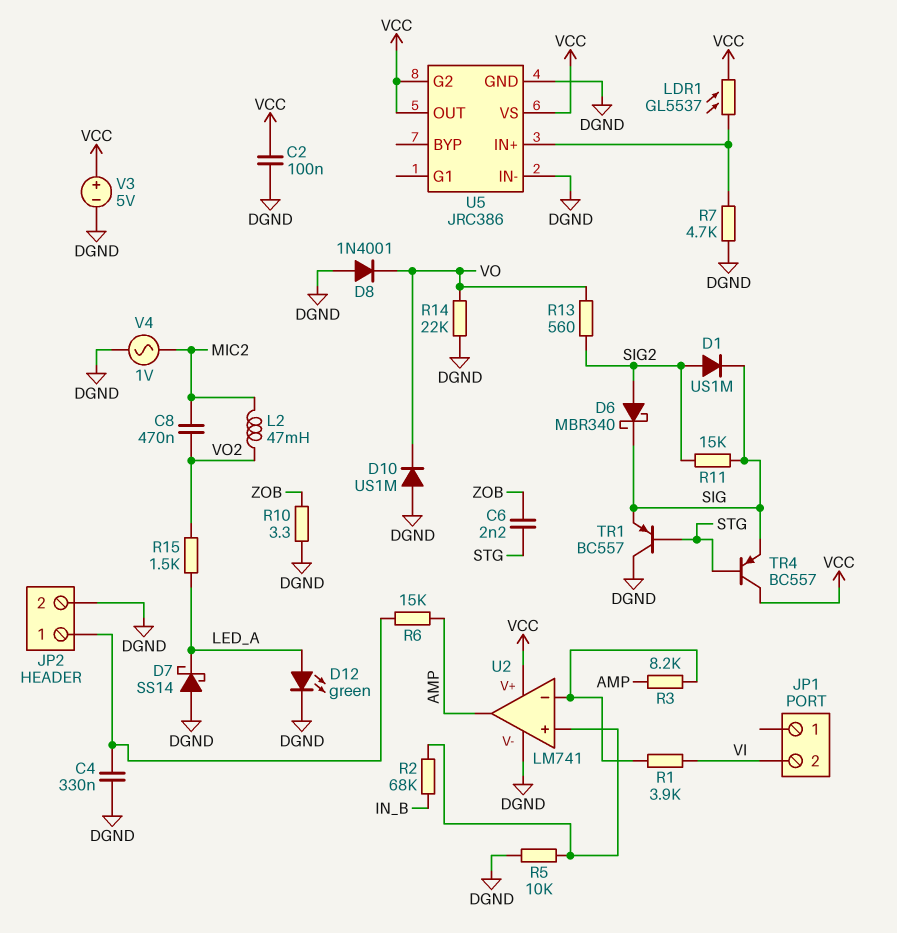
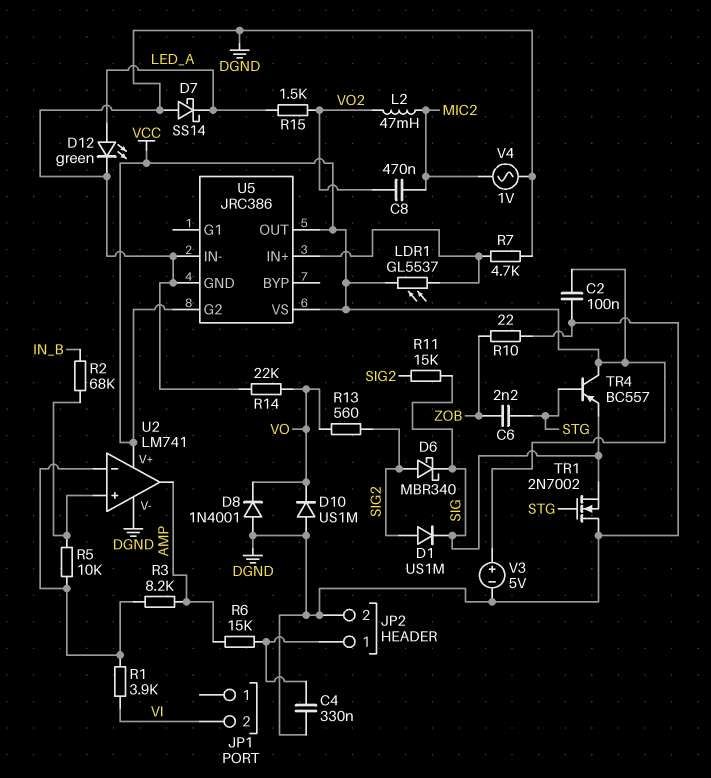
R5: 10k (DGND, U2/in+) -> 10k (U2/in+, U2/in-)
R10: 3.3 (DGND, ZOB) -> 22 (DGND, ZOB)
TR1: PNP BC557 (B STG, C DGND, E SIG) -> NMOS 2N7002 (G STG, D DGND, S SIG)

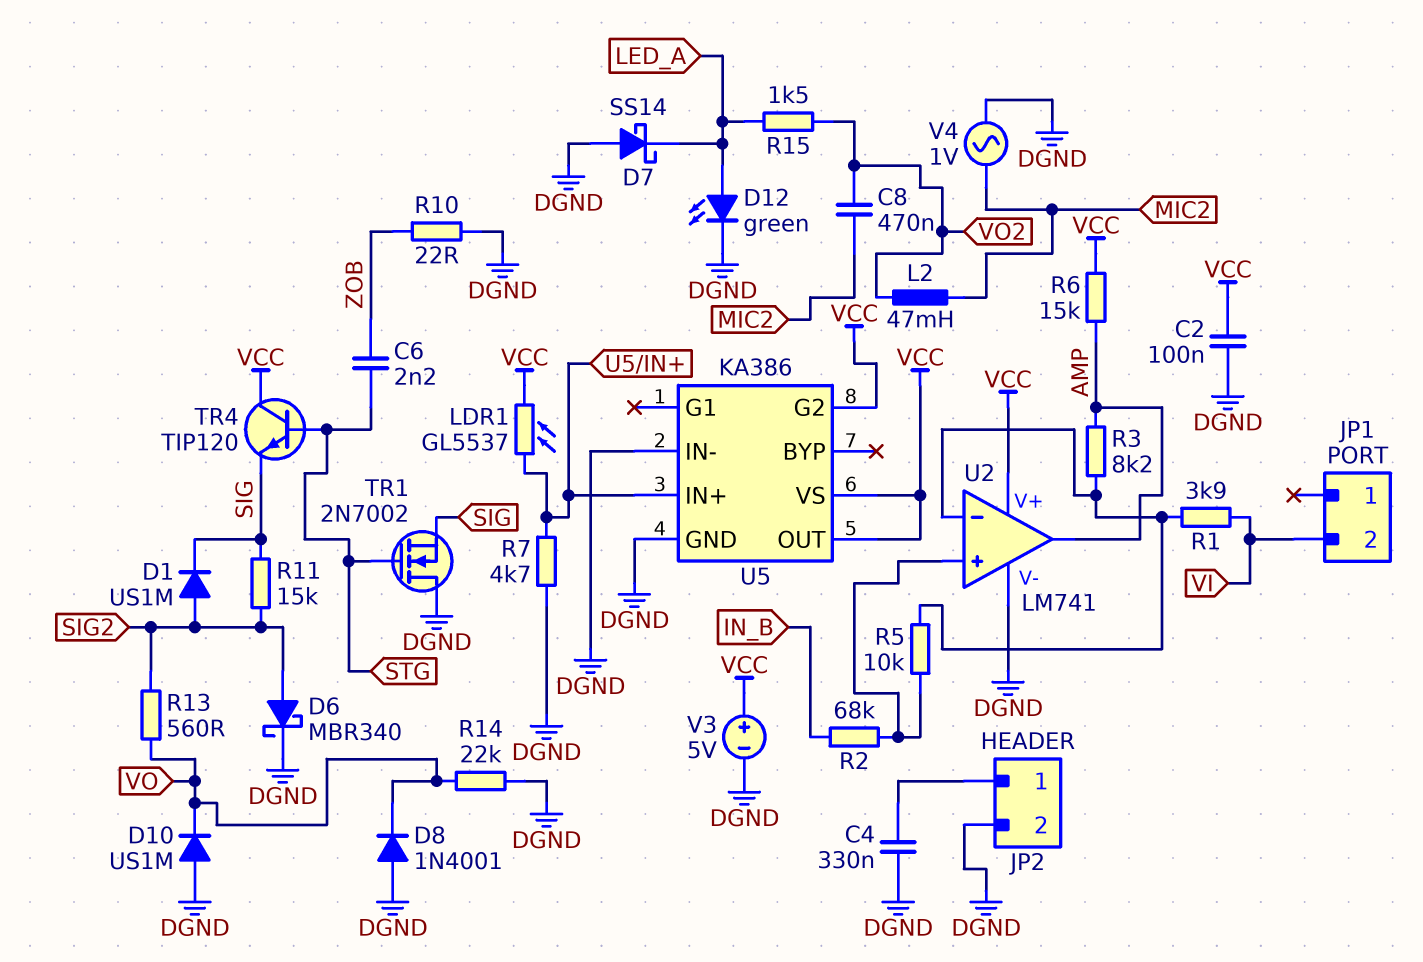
D6: schottky MBR340 (A SIG2, K SIG) -> schottky MBR340 (A SIG2, K DGND)
R6: 15k (AMP, JP2/1) -> 15k (AMP, VCC)
TR4: PNP BC557 (B STG, C VCC, E SIG) -> NPN TIP120 (B STG, C VCC, E SIG)
U5: JRC386 -> KA386

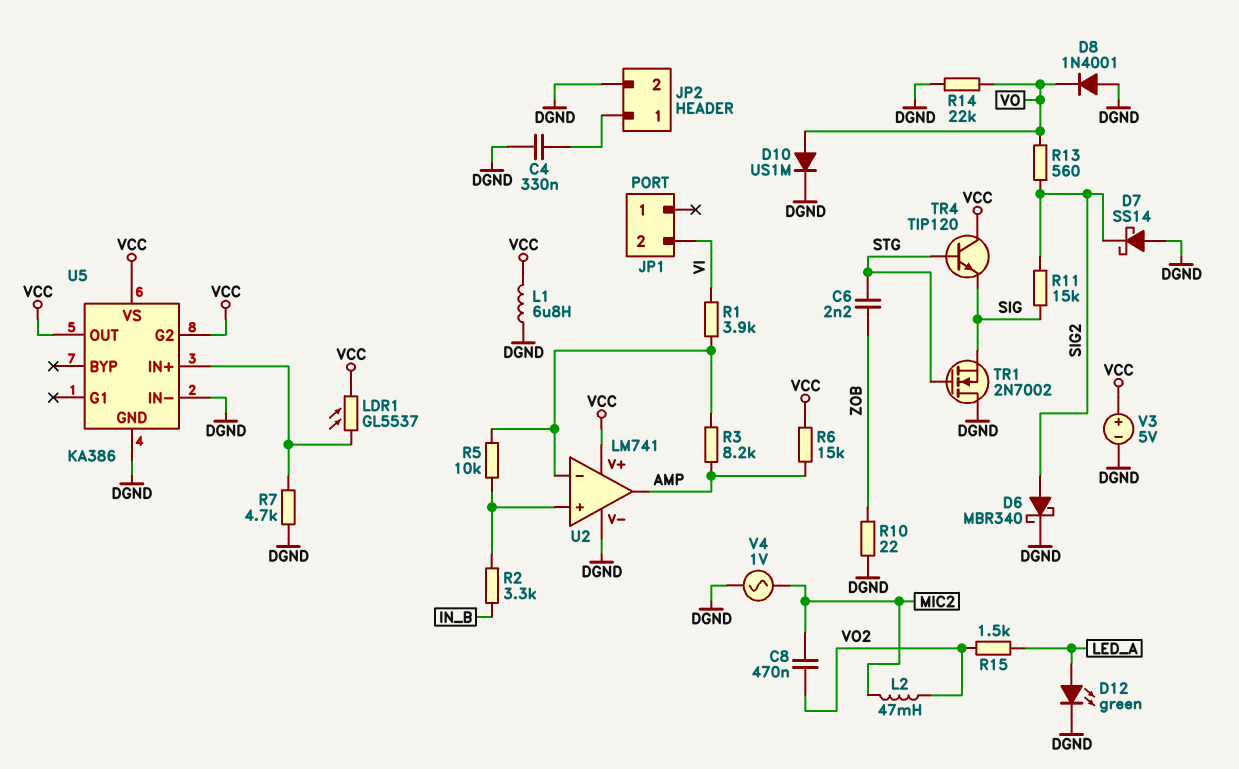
C2: 100nF (DGND, VCC) -> none
D1: diode US1M (A SIG2, K SIG) -> none
D7: schottky SS14 (A DGND, K LED_A) -> schottky SS14 (A DGND, K SIG2)
D10: diode US1M (A DGND, K VO) -> diode US1M (A VO, K DGND)
L1: none -> 6.8uH (DGND, VCC)
R2: 68k (IN_B, U2/in+) -> 3.3k (IN_B, U2/in+)

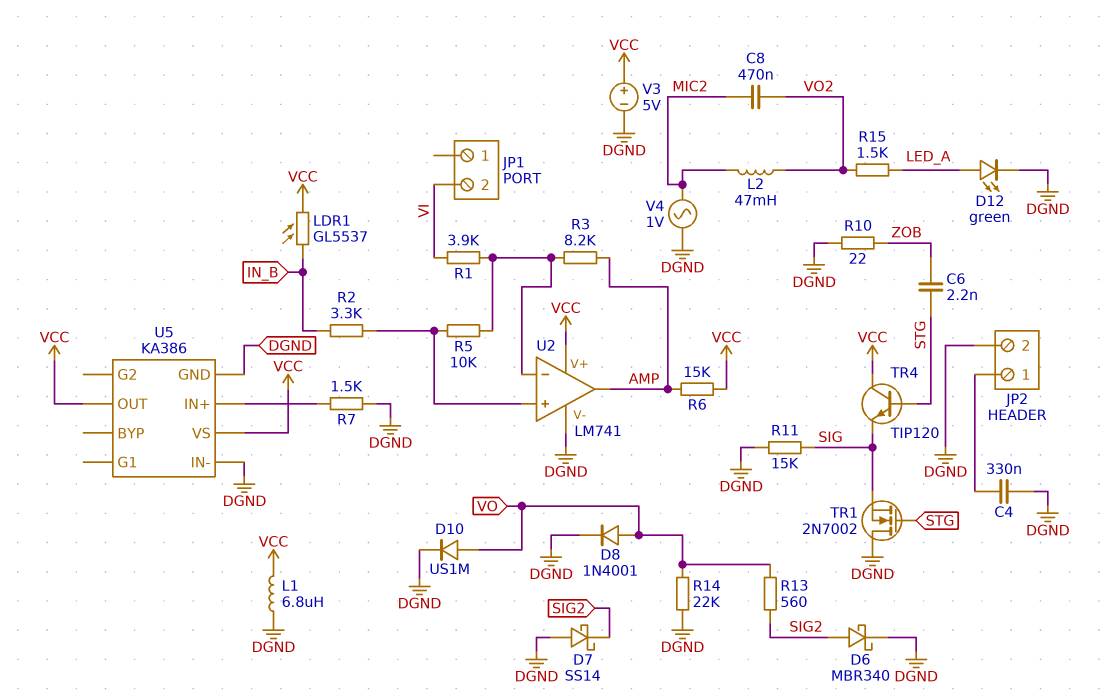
D8: diode 1N4001 (A DGND, K VO) -> diode 1N4001 (A VO, K DGND)
LDR1: GL5537 (U5/IN+, VCC) -> GL5537 (IN_B, VCC)
R7: 4.7k (DGND, U5/IN+) -> 1.5k (DGND, U5/IN+)
R11: 15k (SIG, SIG2) -> 15k (DGND, SIG)
U5 pin G2: VCC -> none

